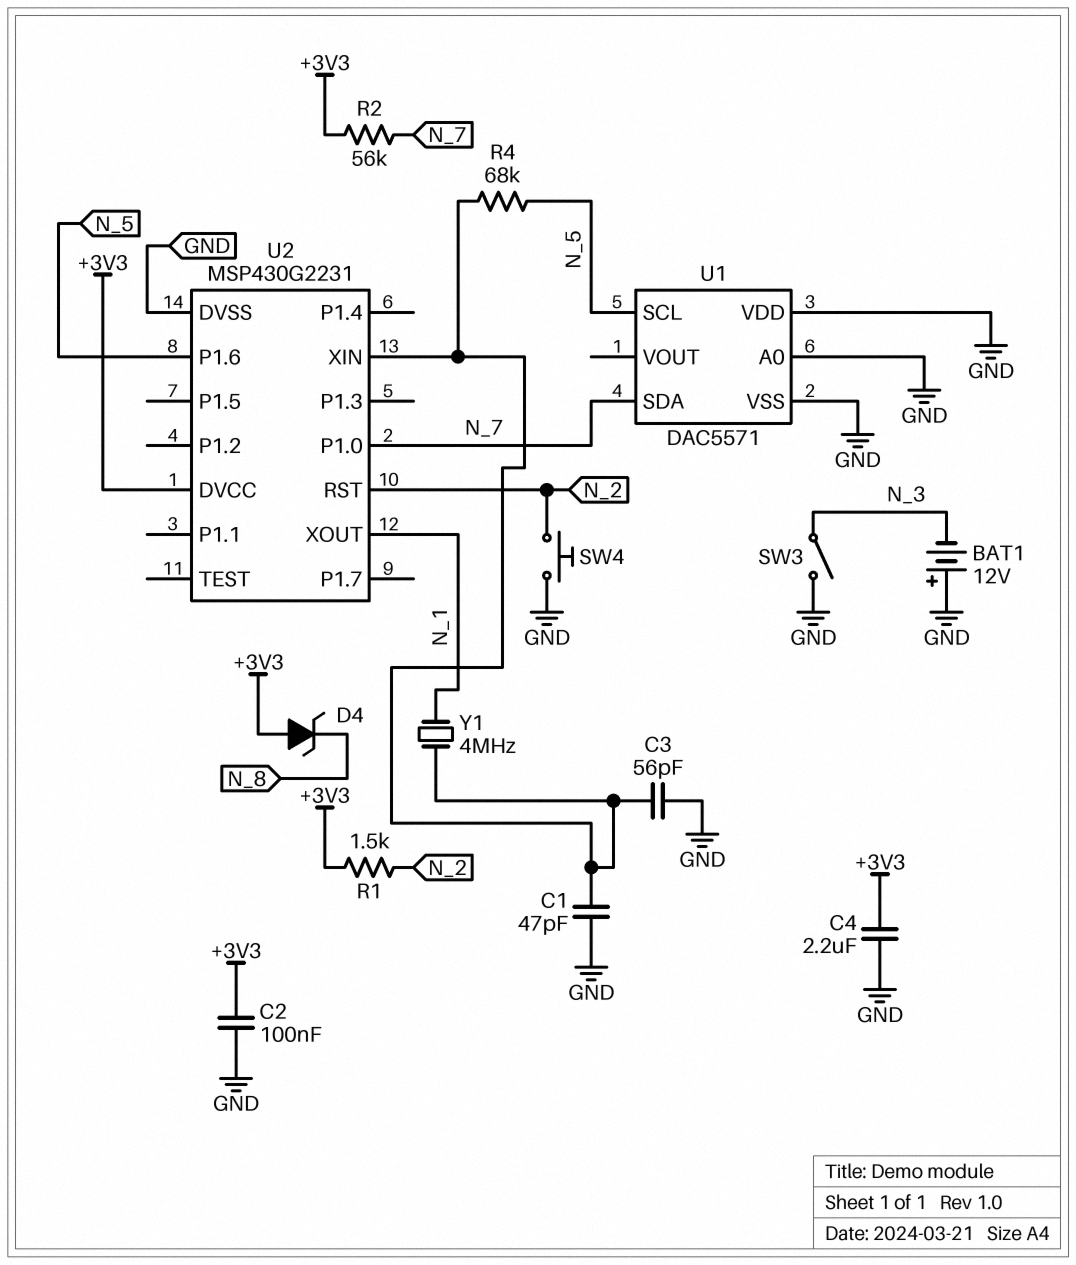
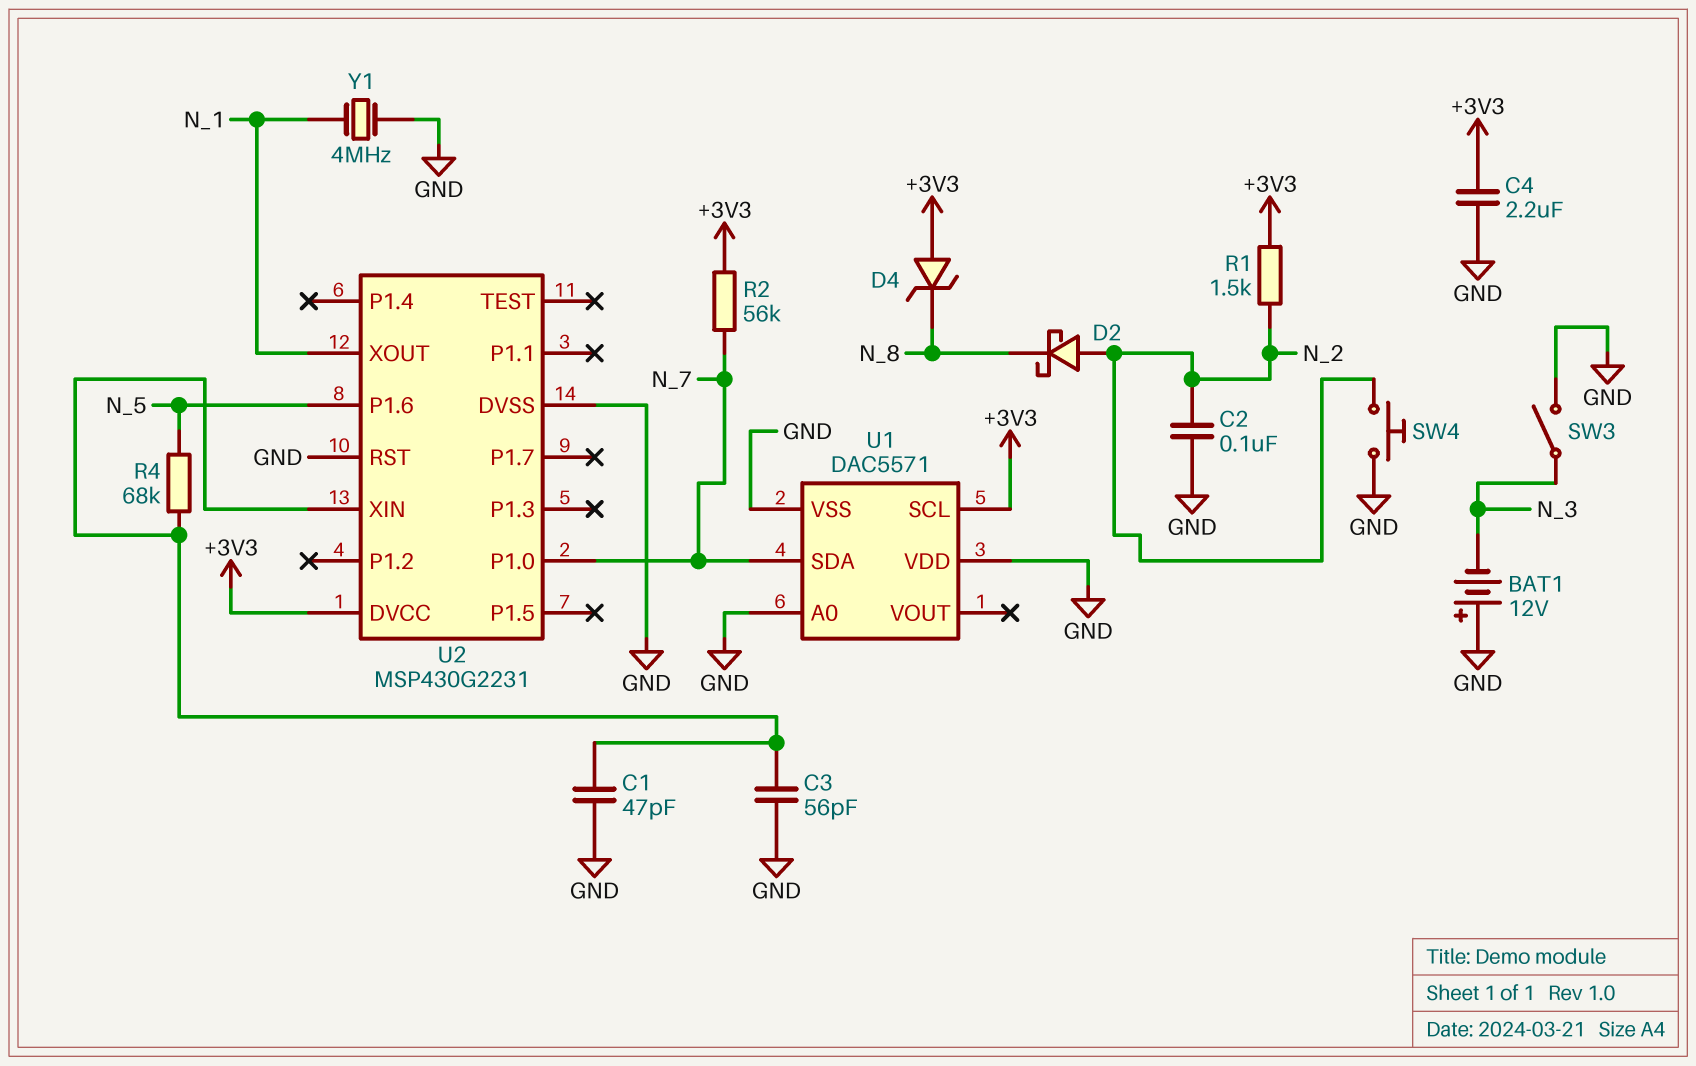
C2: 100nF (+3V3, GND) -> 100nF (GND, N_2)
D2: none -> schottky (A N_2, K N_8)
U1 pin SCL: N_5 -> +3V3
U2 pin RST: N_2 -> GND
Y1: 4MHz (N_1, U2/XIN) -> 4MHz (GND, N_1)

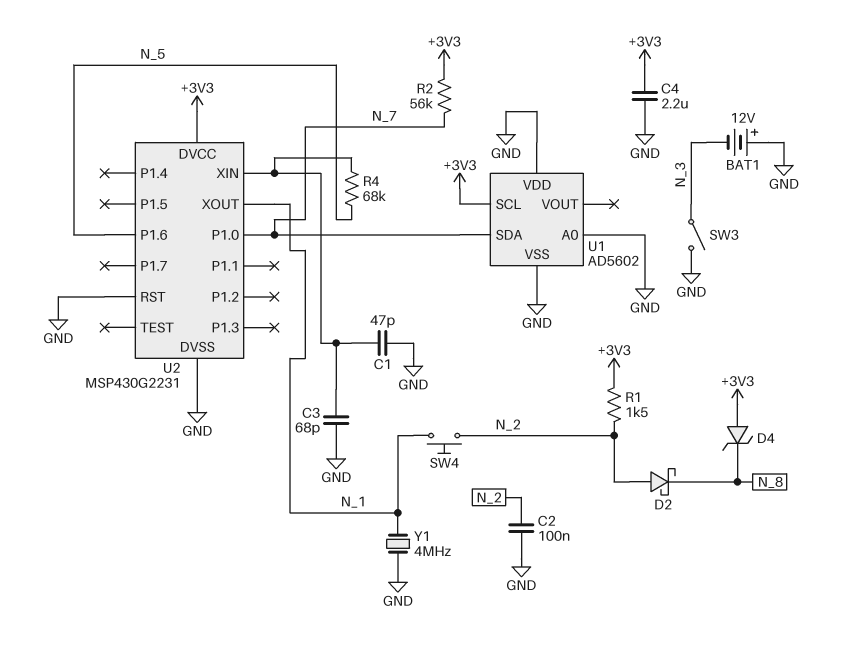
C3: 56pF (GND, U2/XIN) -> 68pF (GND, U2/XIN)
SW4: button (GND, N_2) -> button (N_1, N_2)
U1: DAC5571 -> AD5602

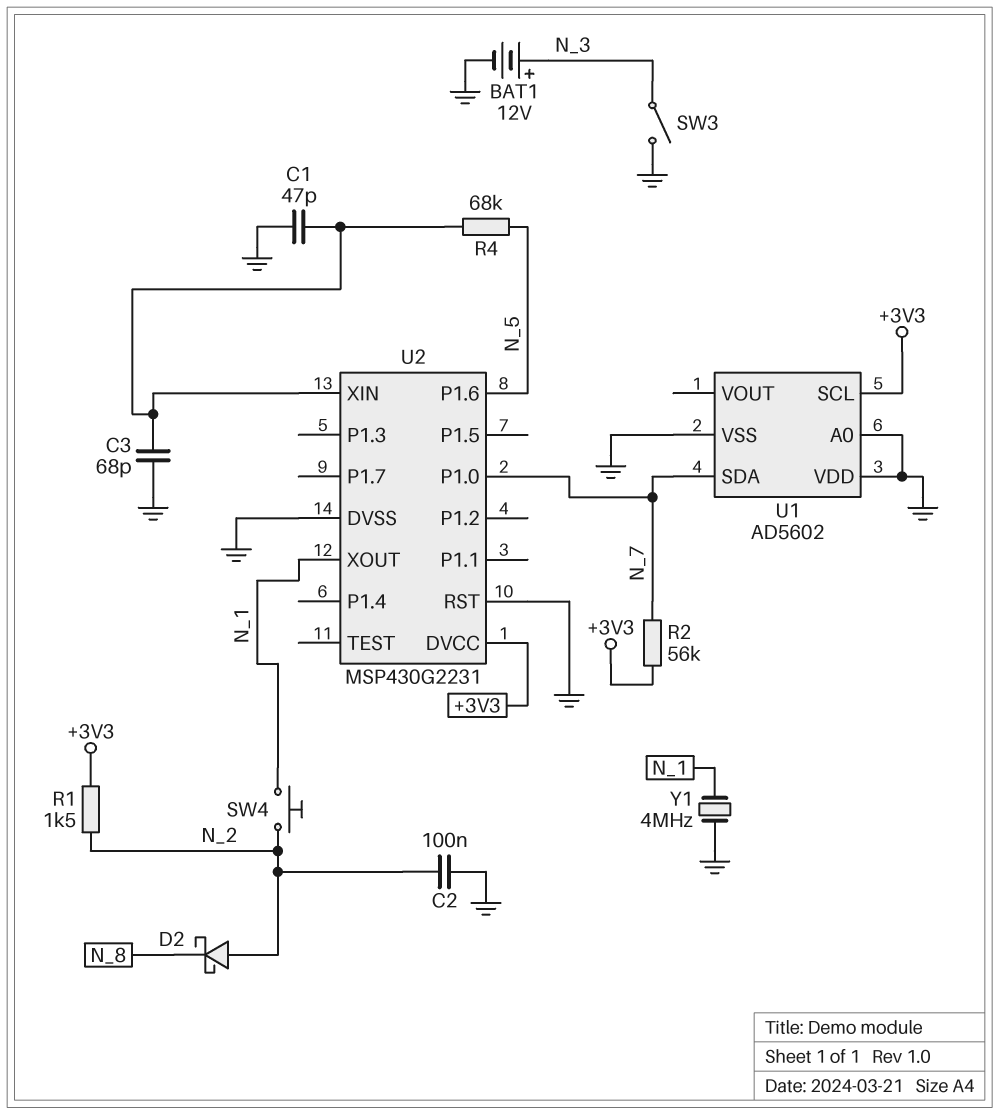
BAT1: 12V (plus GND, minus N_3) -> 12V (plus N_3, minus GND)
C4: 2.2uF (+3V3, GND) -> none
D4: zener (A +3V3, K N_8) -> none

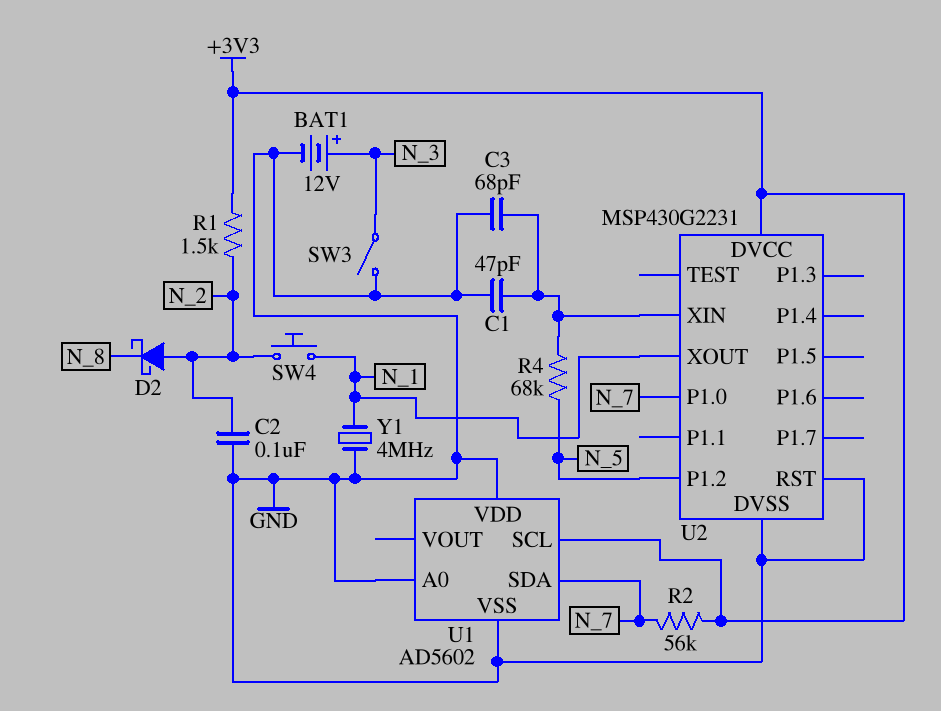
U2 pin P1.2: none -> N_5
U2 pin P1.6: N_5 -> none

